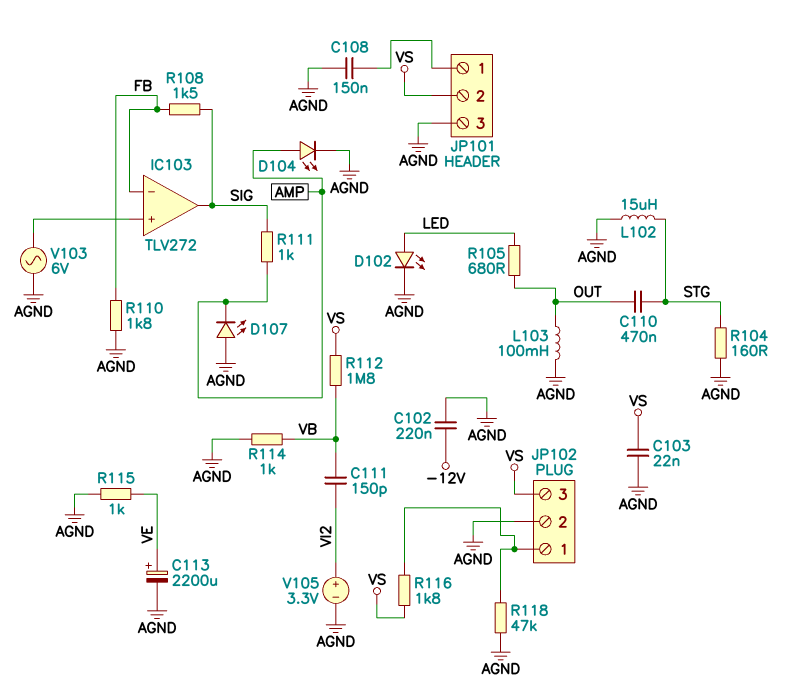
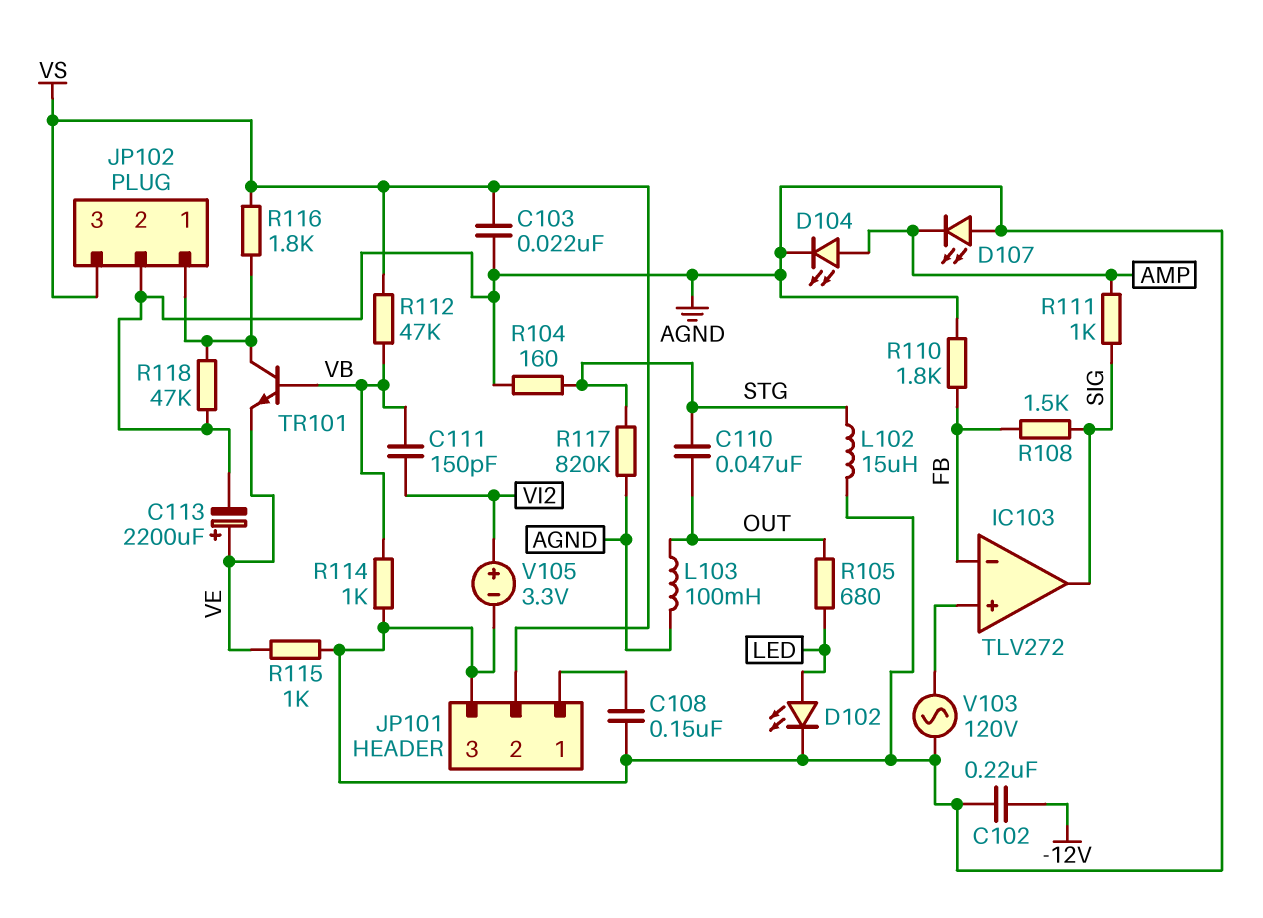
C110: 470nF (OUT, STG) -> 47nF (OUT, STG)
R112: 1.8M (VB, VS) -> 47k (VB, VS)
R117: none -> 820k (AGND, STG)
TR101: none -> NPN (B VB, C JP102/1, E VE)
V103: AC 6V (AGND, IC103/in+) -> AC 120V (AGND, IC103/in+)

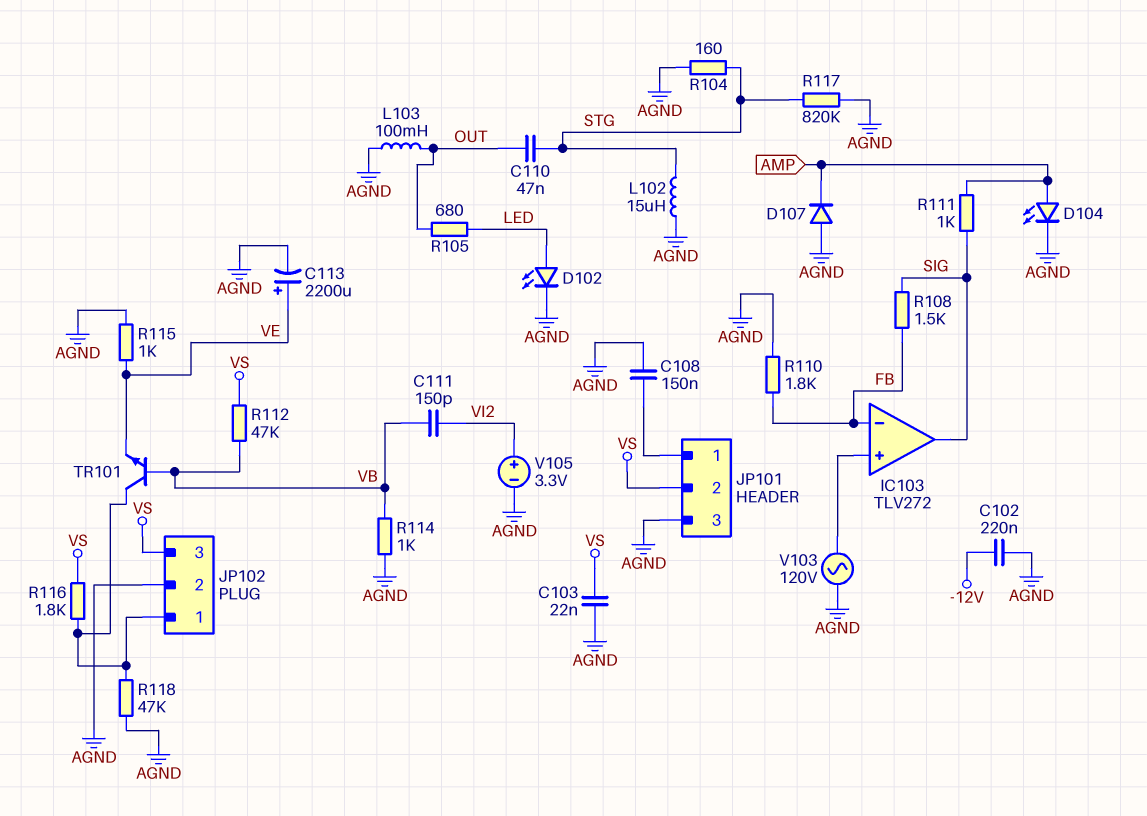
D107: LED (A AGND, K AMP) -> diode (A AGND, K AMP)

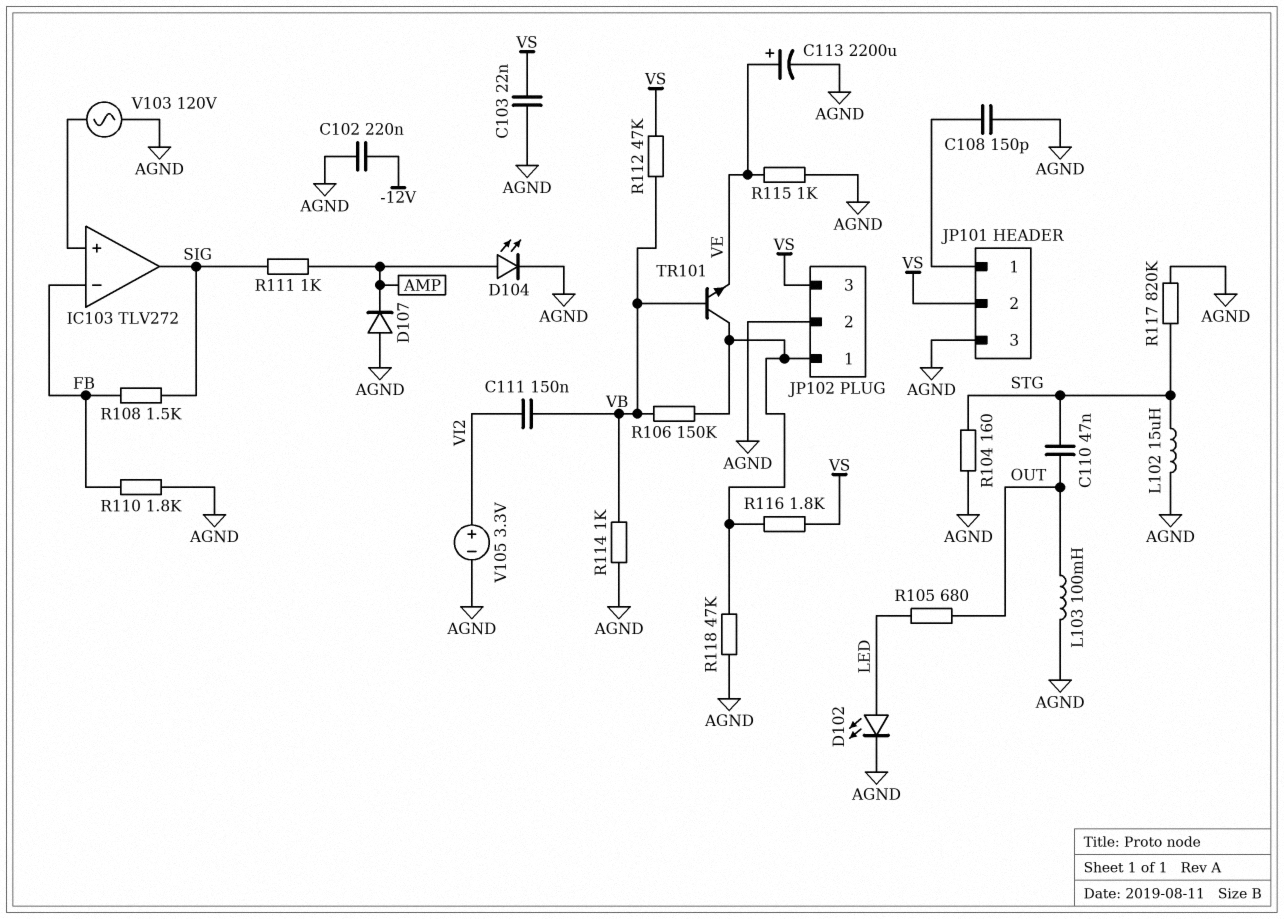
C108: 150nF (AGND, JP101/1) -> 150pF (AGND, JP101/1)
C111: 150pF (VB, VI2) -> 150nF (VB, VI2)
R106: none -> 150k (JP102/1, VB)

